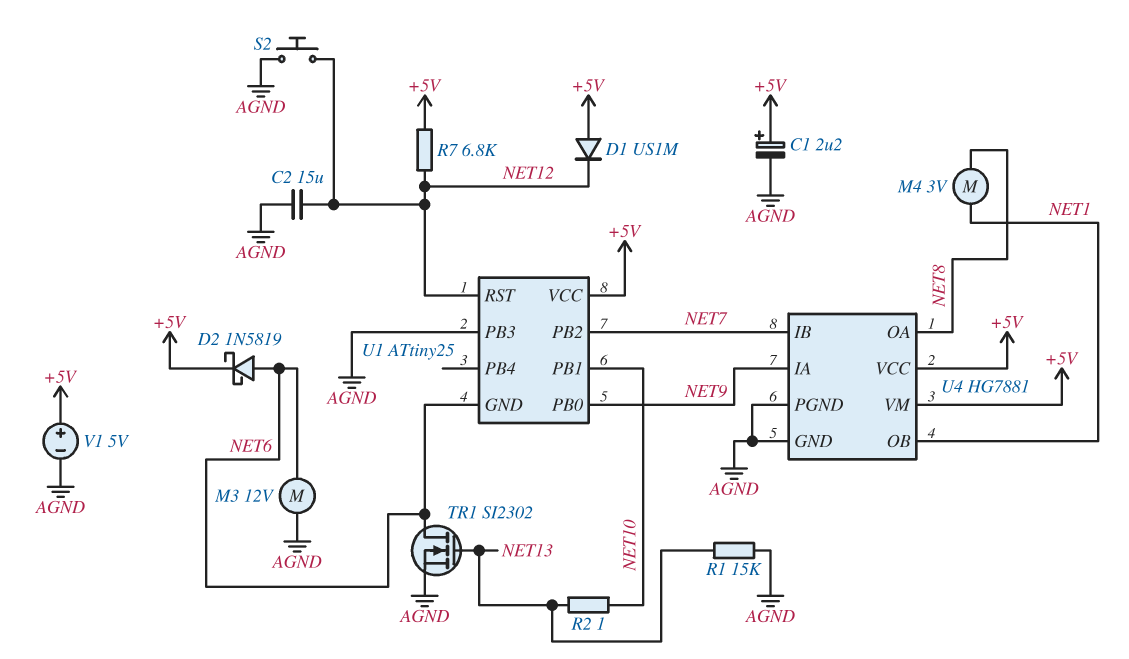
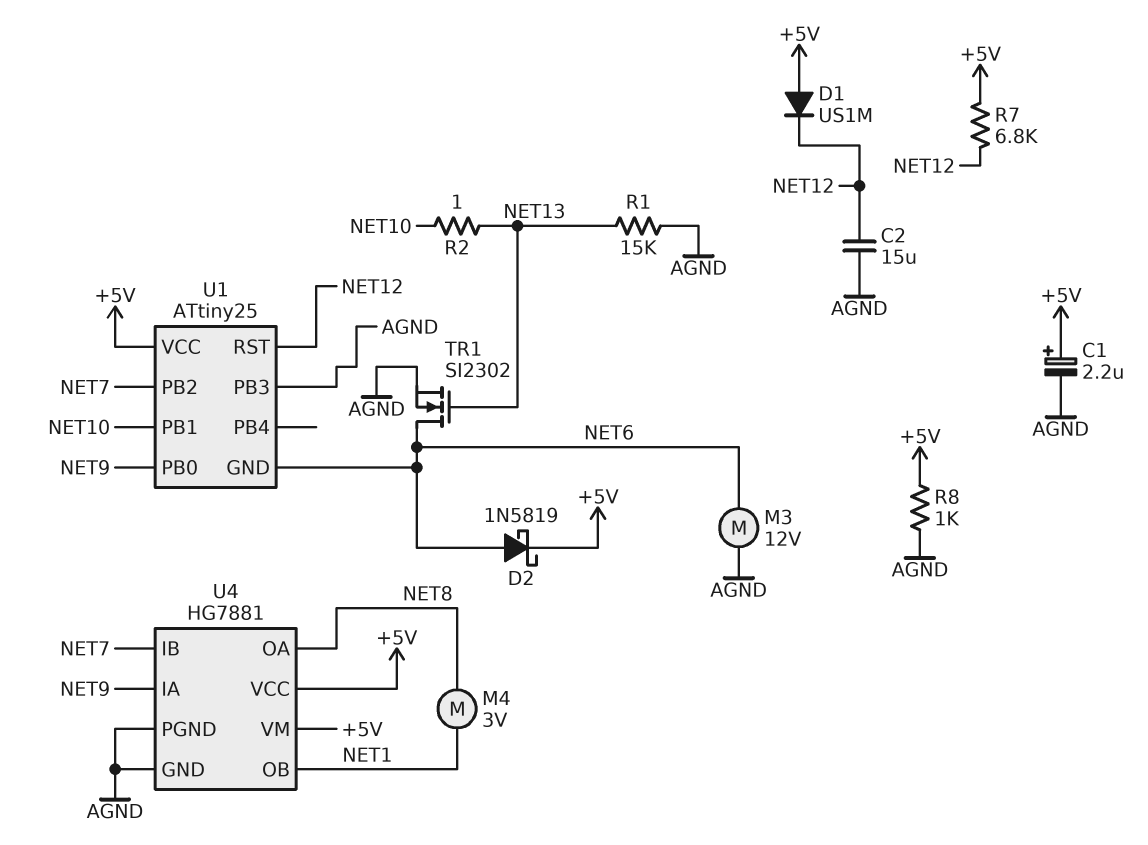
R8: none -> 1k (+5V, AGND)
S2: button (AGND, NET12) -> none
V1: 5V (plus +5V, minus AGND) -> none

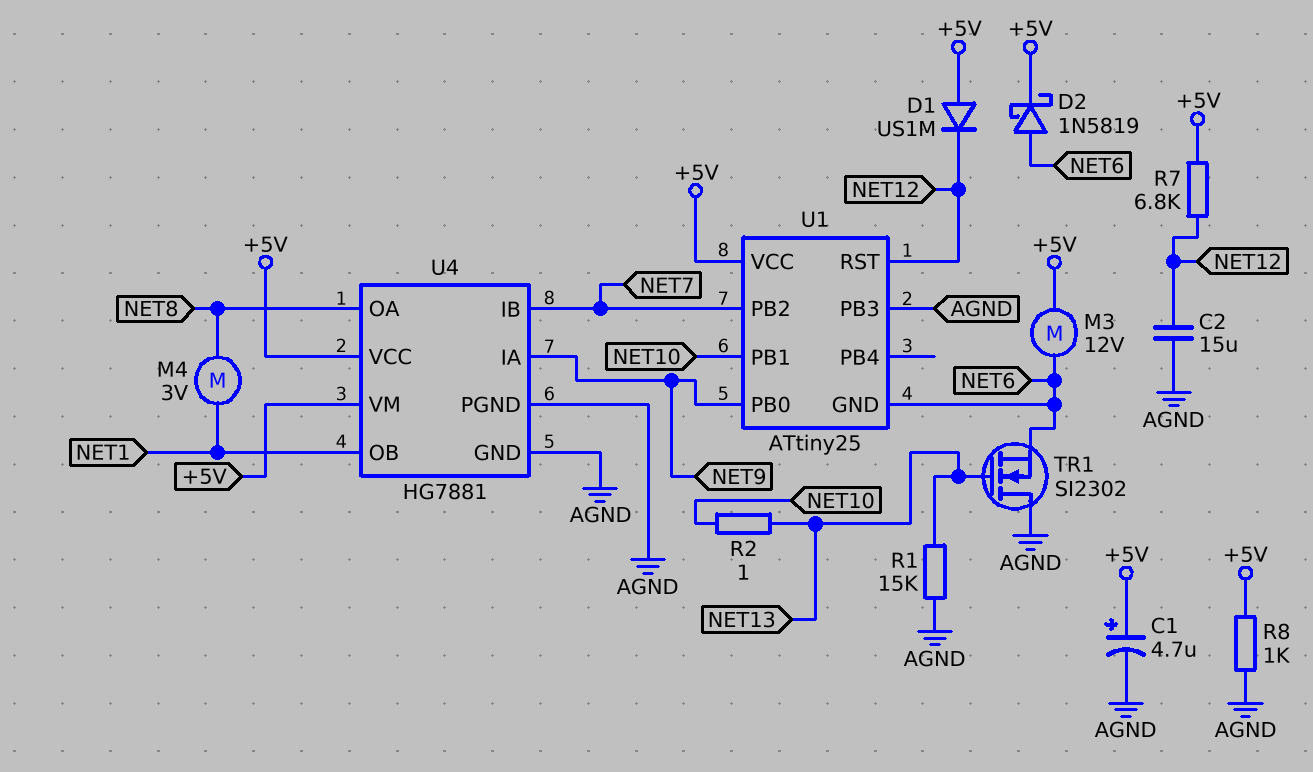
C1: 2.2uF (plus +5V, minus AGND) -> 4.7uF (plus +5V, minus AGND)
M3: motor 12V (AGND, NET6) -> motor 12V (+5V, NET6)
TR1: NMOS SI2302 (G NET13, D NET6, S AGND) -> NMOS SI2302 (G NET13, D AGND, S NET6)

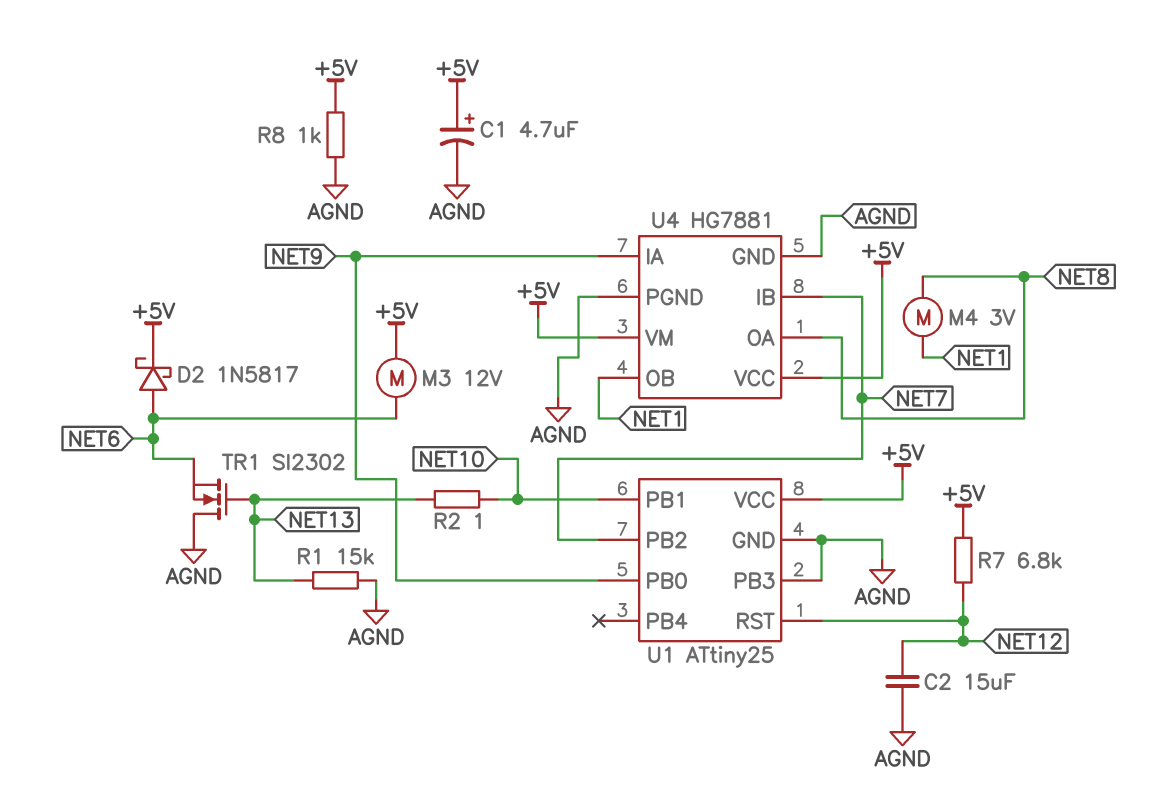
D1: diode US1M (A +5V, K NET12) -> none
D2: schottky 1N5819 (A NET6, K +5V) -> schottky 1N5817 (A NET6, K +5V)
U1 pin GND: NET6 -> AGND

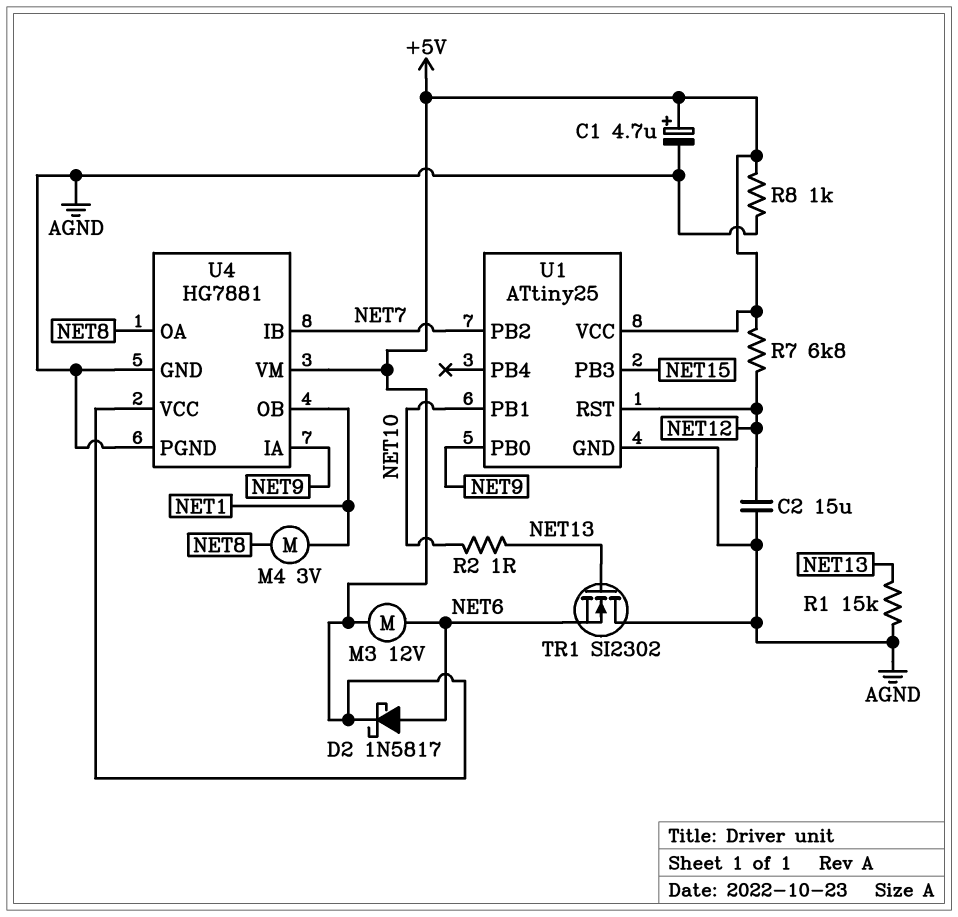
U1 pin PB3: AGND -> NET15

